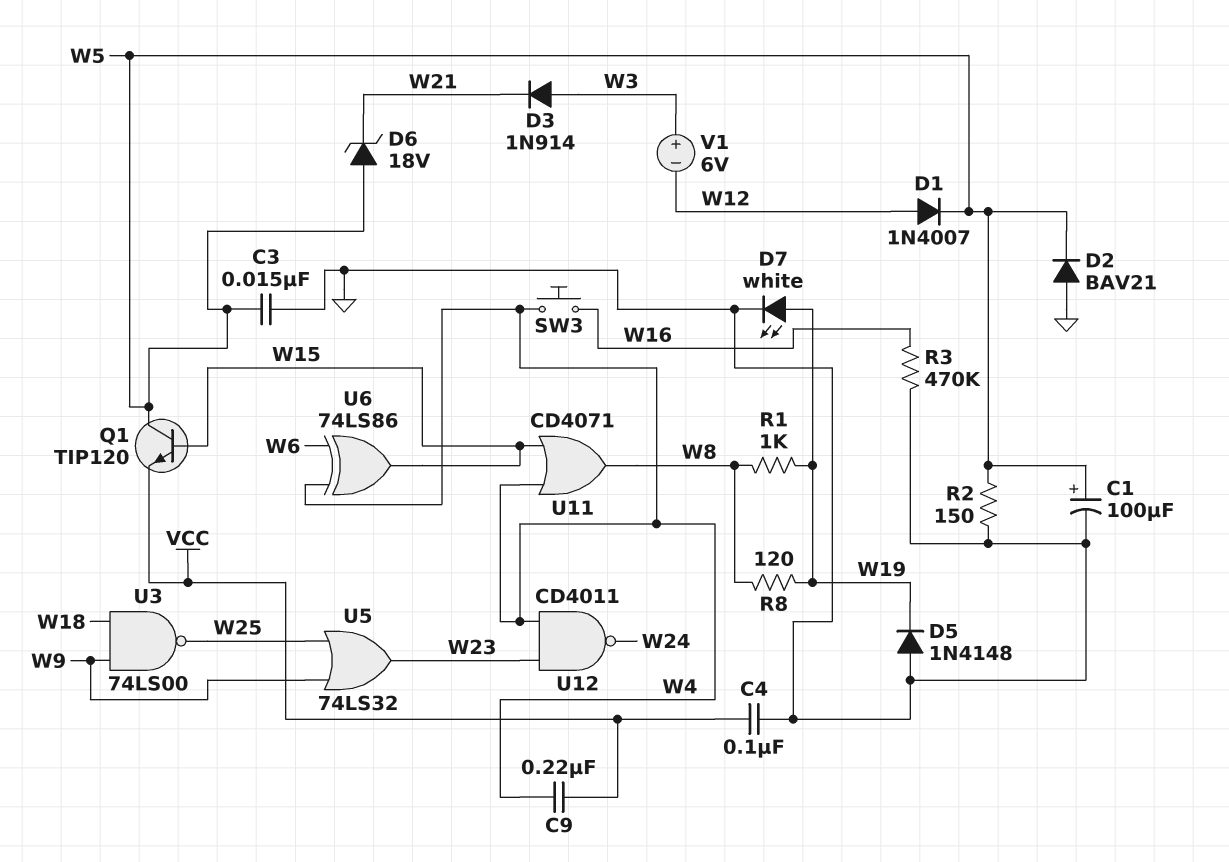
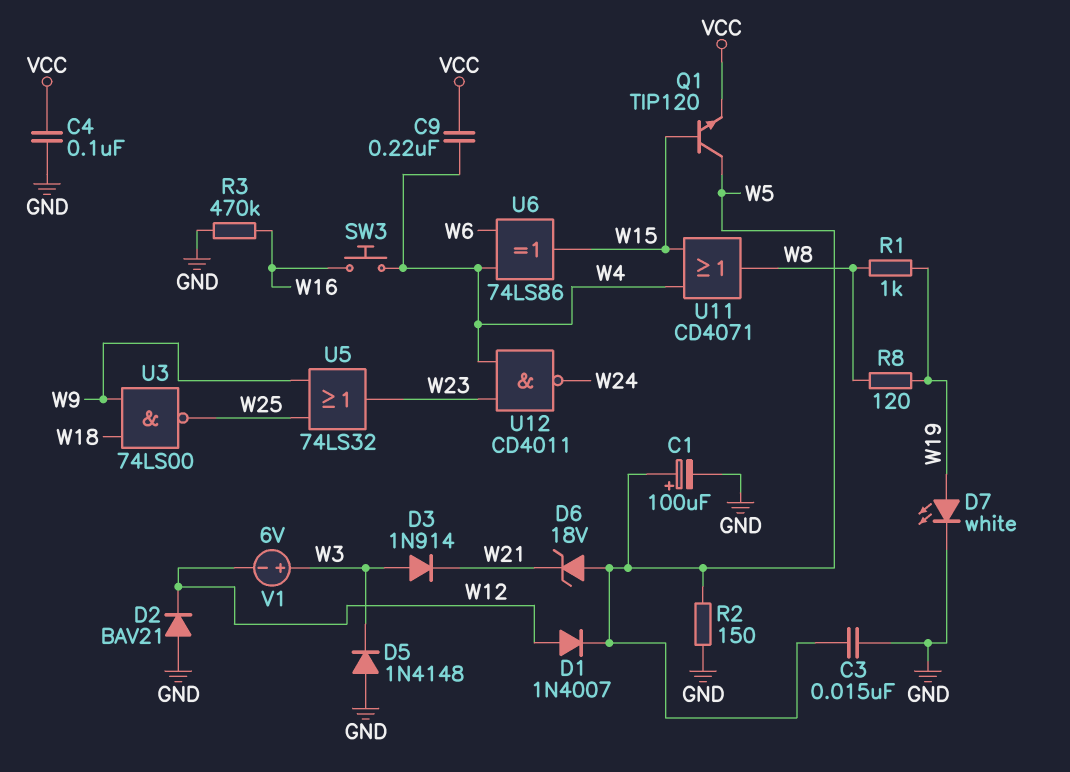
D2: diode BAV21 (A GND, K W5) -> diode BAV21 (A GND, K W12)
D5: diode 1N4148 (A GND, K W19) -> diode 1N4148 (A GND, K W3)

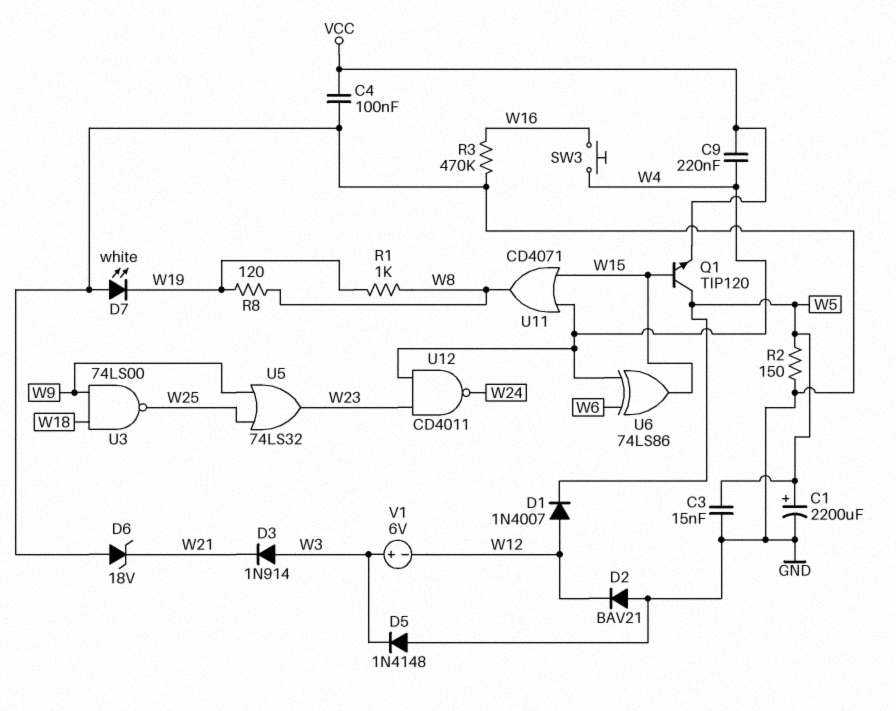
C1: 100uF (plus W5, minus GND) -> 2200uF (plus W5, minus GND)
D6: zener 18V (A W5, K W21) -> zener 18V (A GND, K W21)
D7: LED white (A W19, K GND) -> LED white (A GND, K W19)

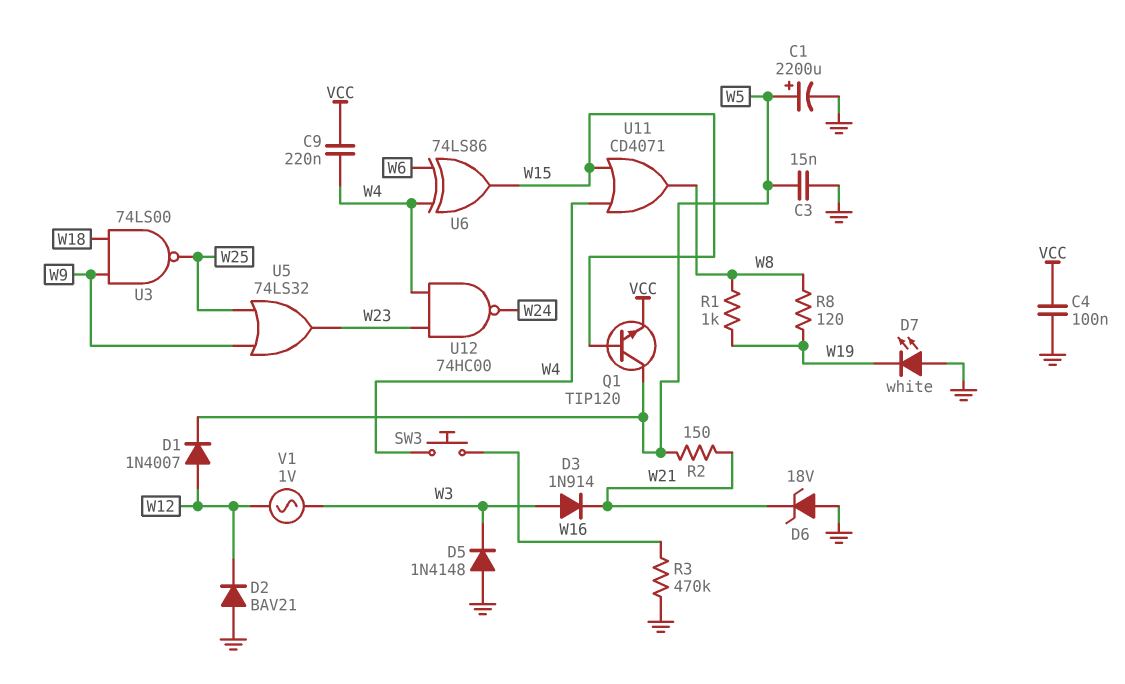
R2: 150 (GND, W5) -> 150 (W5, W21)
U12: NAND CD4011 (in W4, in W23, out W24) -> NAND 74HC00 (in W4, in W23, out W24)
V1: 6V (plus W3, minus W12) -> AC 1V (W3, W12)

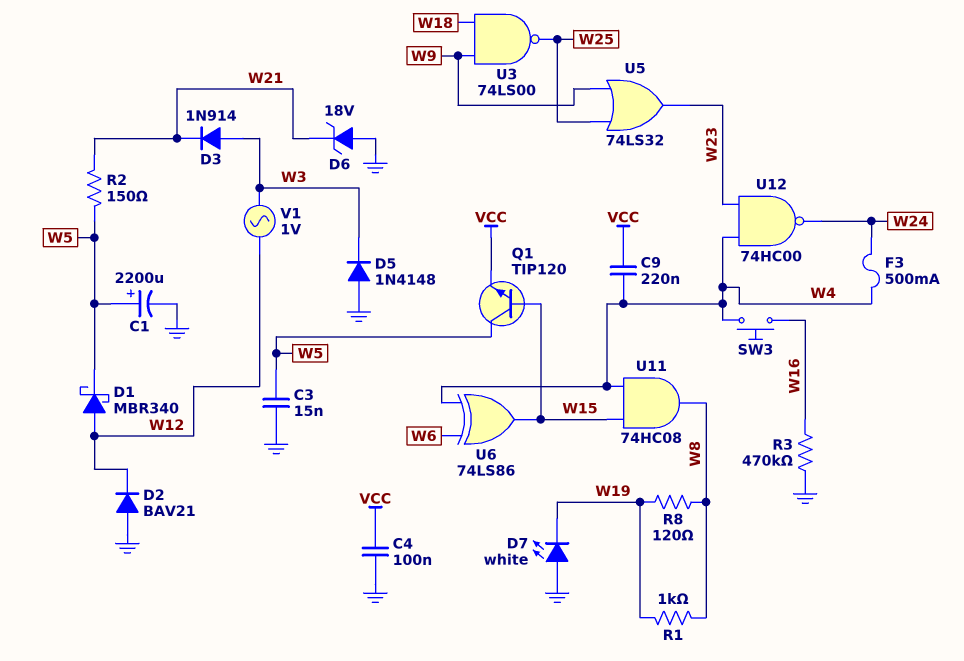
D1: diode 1N4007 (A W12, K W5) -> schottky MBR340 (A W12, K W5)
F3: none -> 500mA (W4, W24)
U11: OR CD4071 (in W4, in W15, out W8) -> AND 74HC08 (in W4, in W15, out W8)

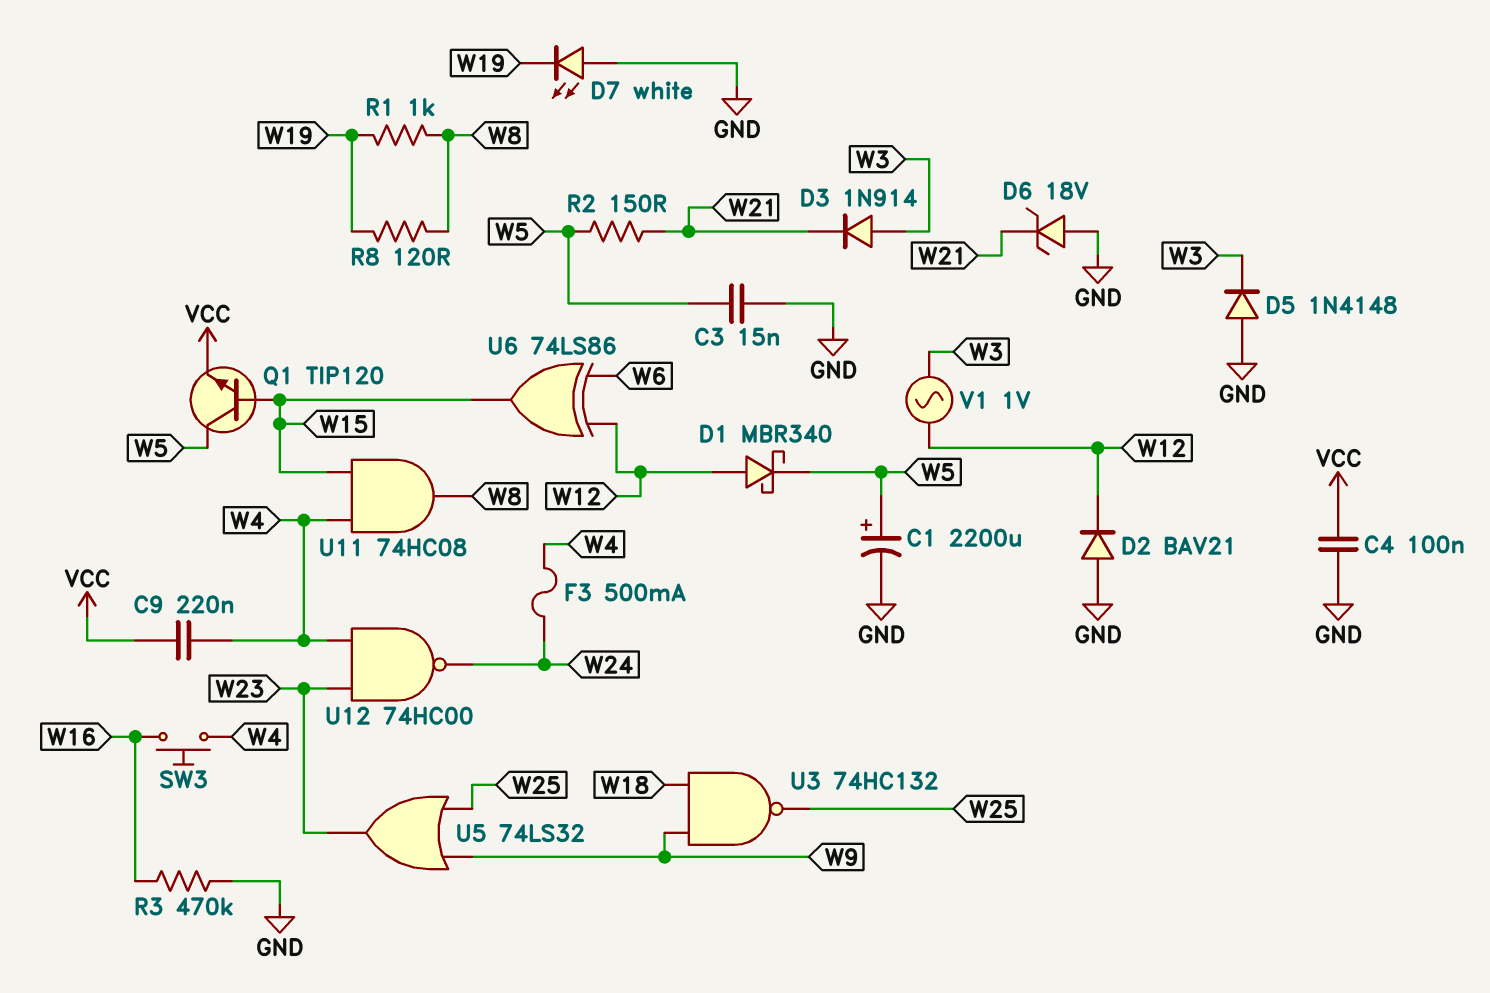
U3: NAND 74LS00 (in W9, in W18, out W25) -> NAND 74HC132 (in W9, in W18, out W25)
U6: XOR 74LS86 (in W4, in W6, out W15) -> XOR 74LS86 (in W6, in W12, out W15)

